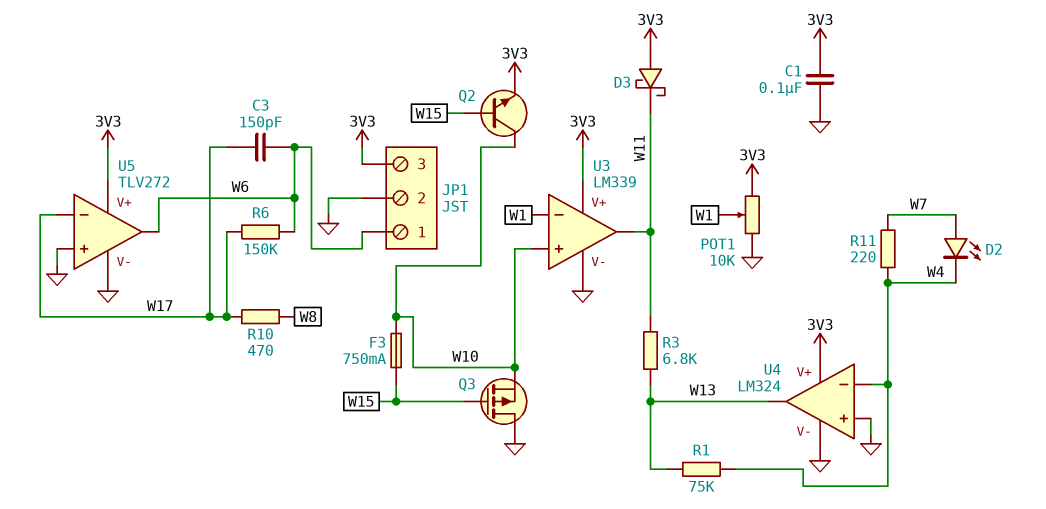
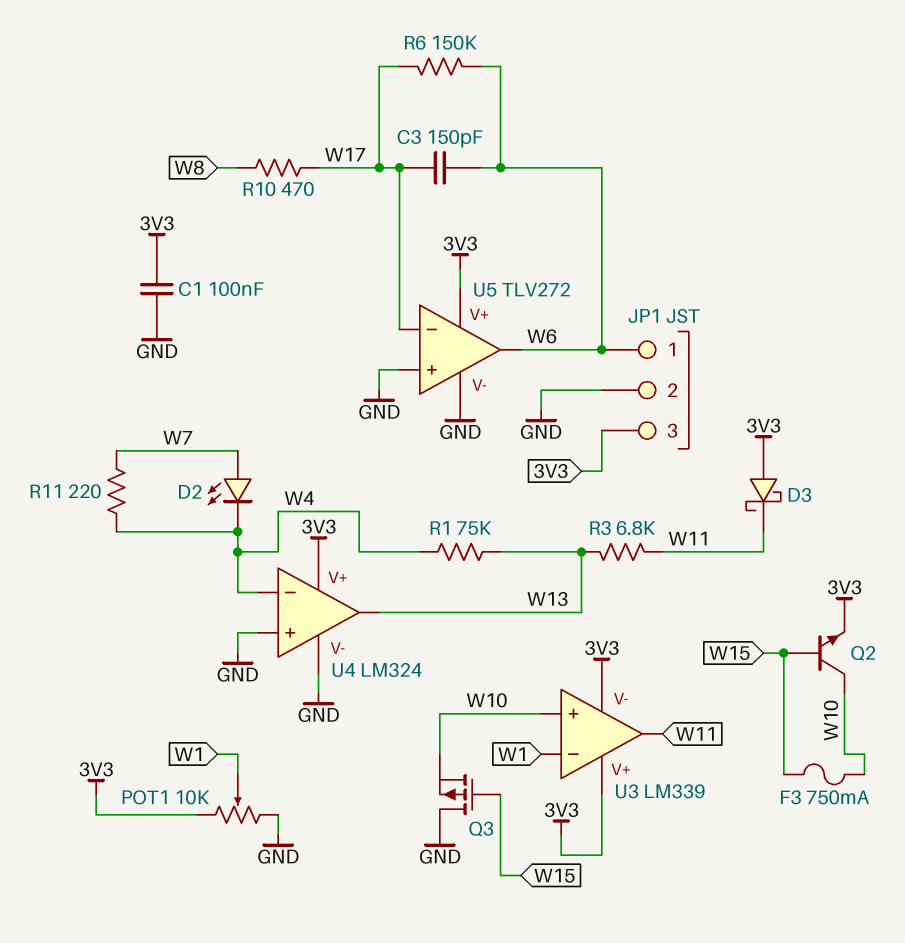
U3 pin V-: GND -> 3V3

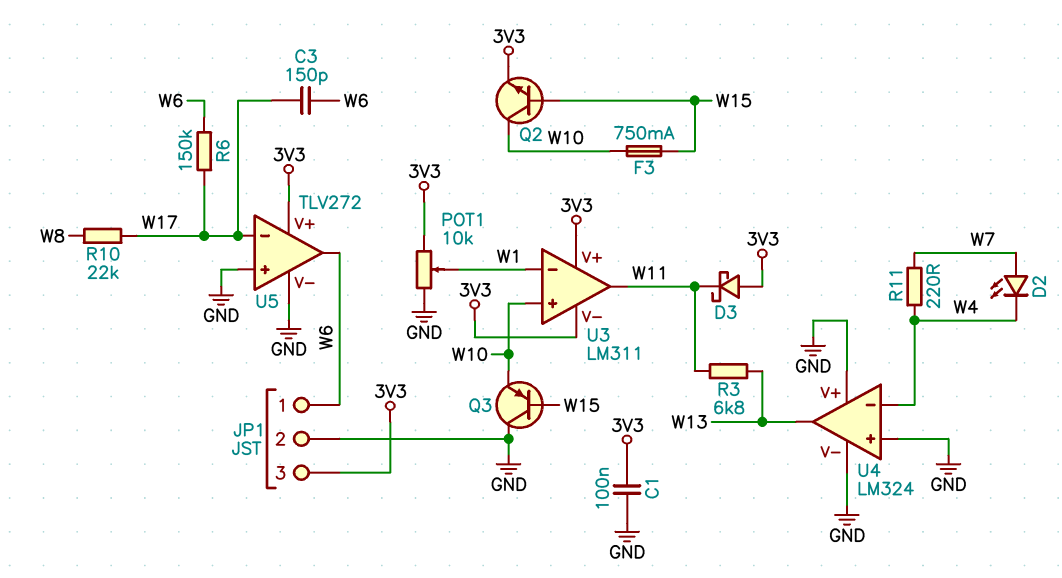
Q3: PMOS (G W15, D GND, S W10) -> PNP (B W15, C GND, E W10)
R1: 75k (W4, W13) -> none
R10: 470 (W8, W17) -> 22k (W8, W17)
U3: LM339 -> LM311
U4 pin V+: 3V3 -> GND

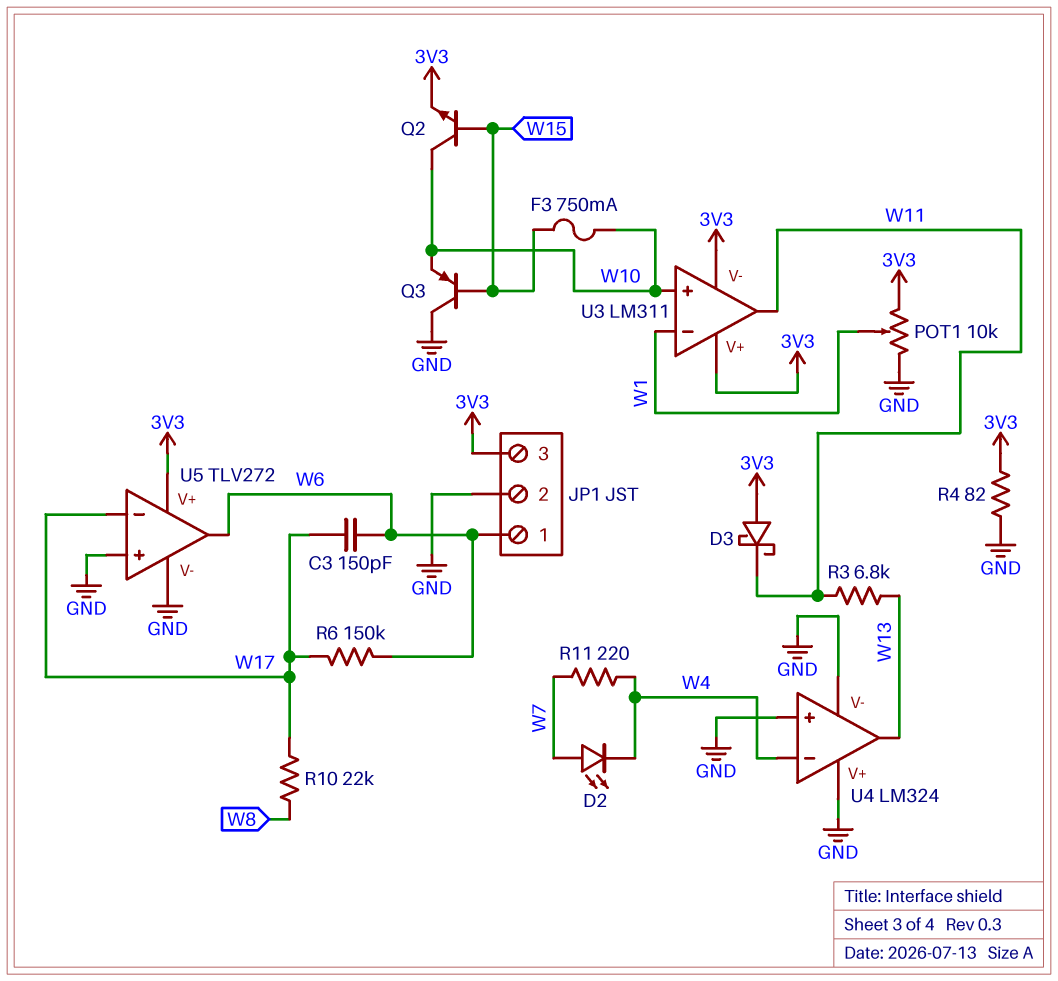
C1: 100nF (3V3, GND) -> none
R4: none -> 82 (3V3, GND)

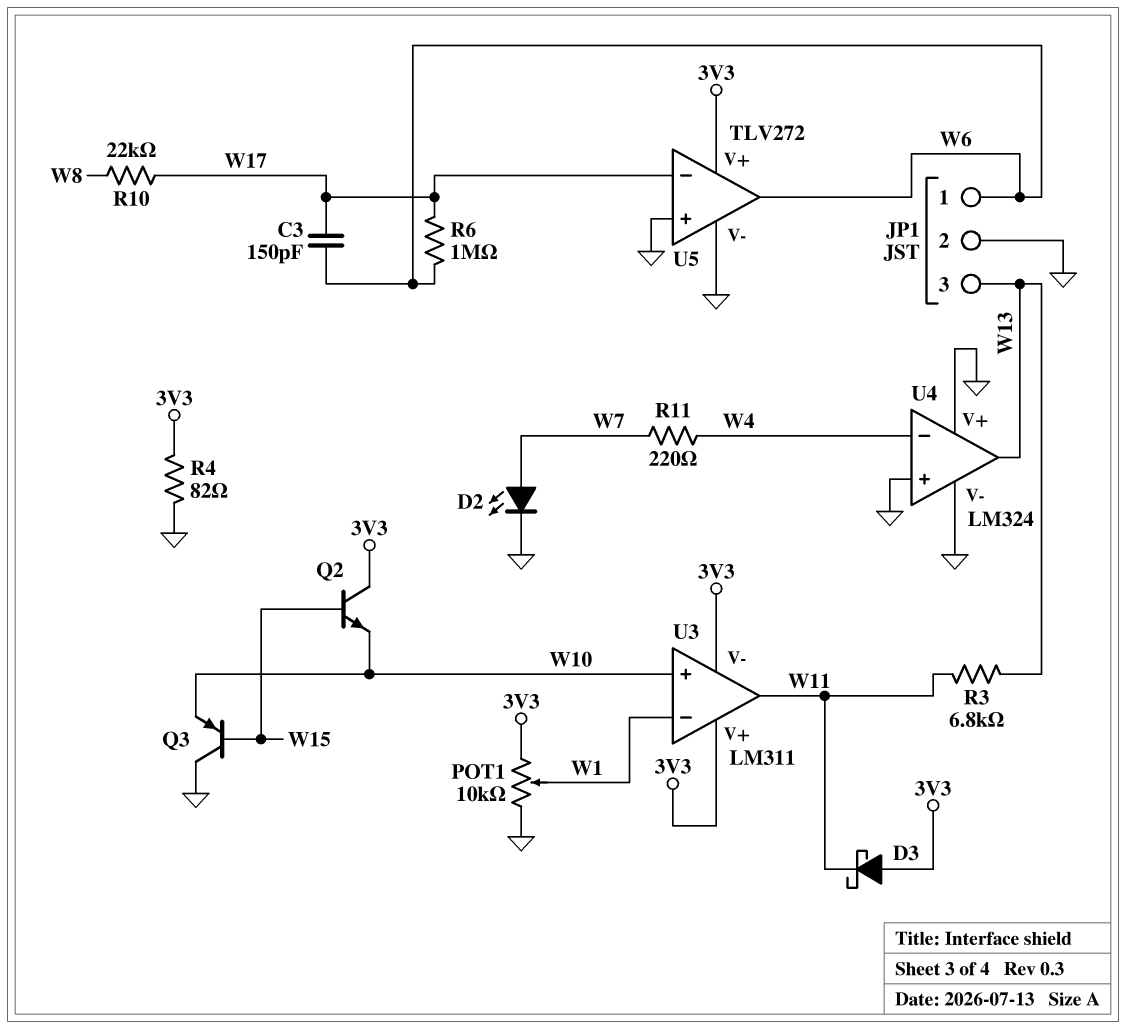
D2: LED (A W7, K W4) -> LED (A W7, K GND)
F3: 750mA (W10, W15) -> none
JP1 pin 3: 3V3 -> W13
Q2: NPN (B W15, C W10, E 3V3) -> NPN (B W15, C 3V3, E W10)
R6: 150k (W6, W17) -> 1M (W6, W17)

